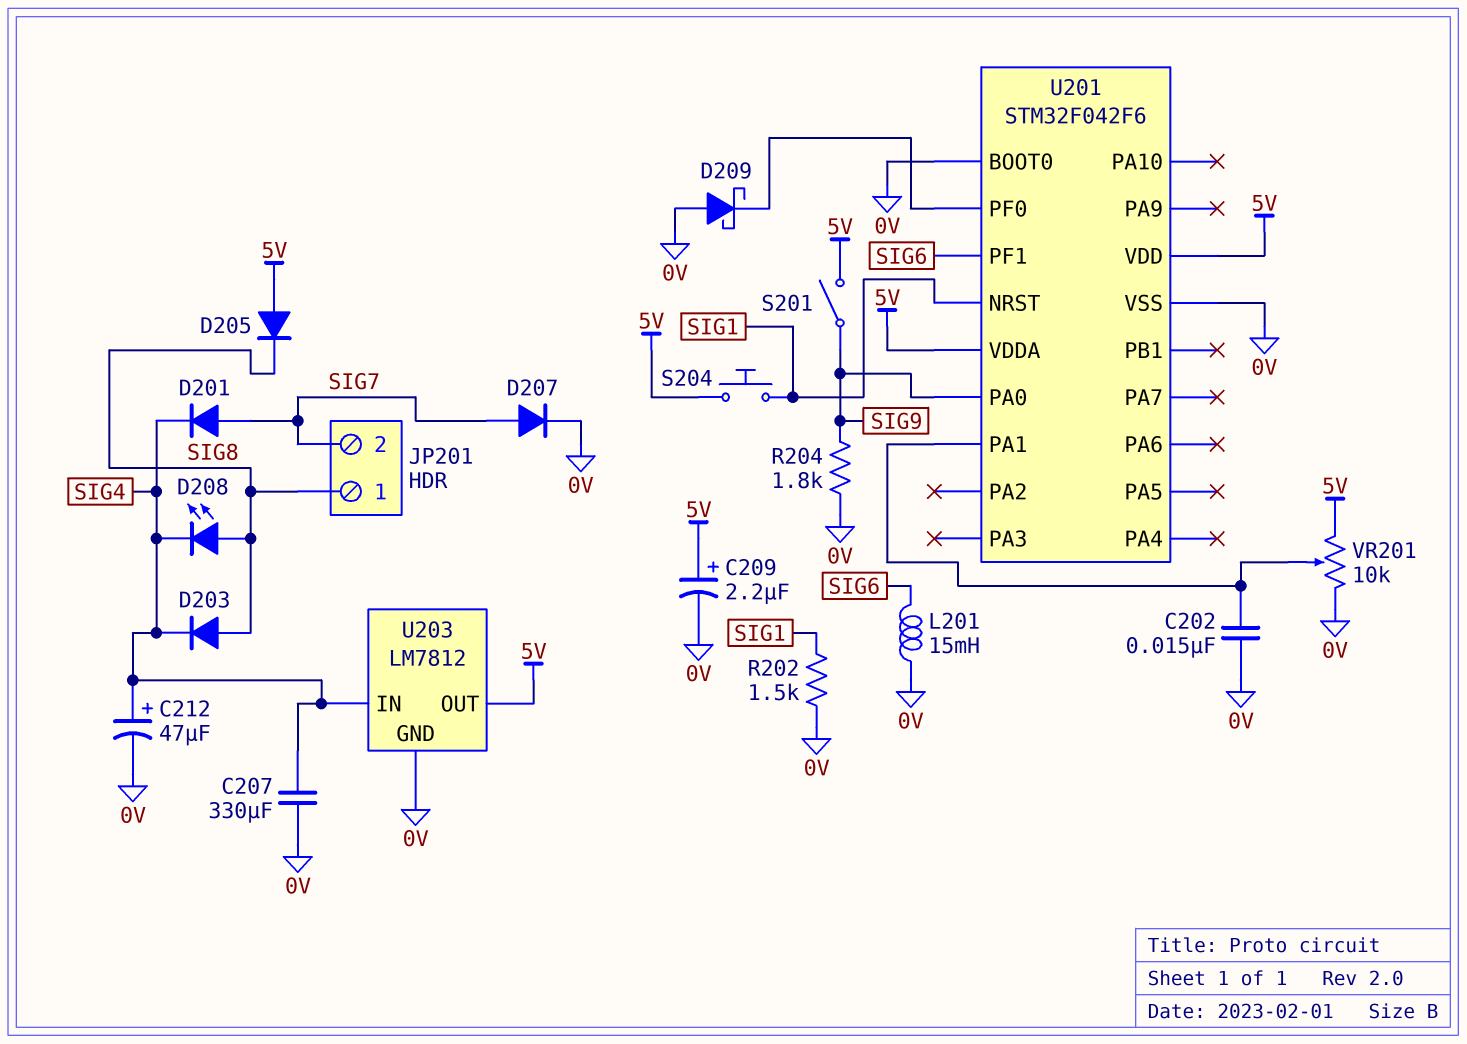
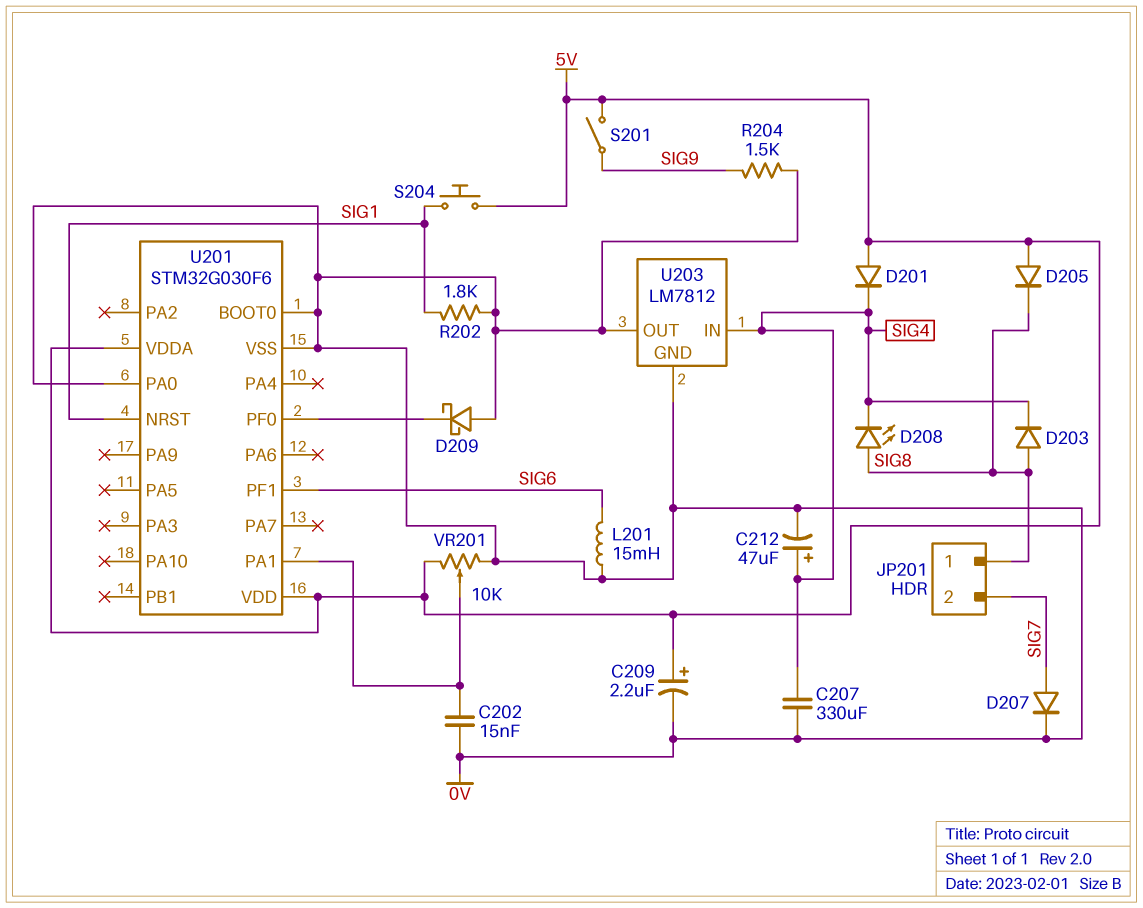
D201: diode (A SIG7, K SIG4) -> diode (A 5V, K SIG4)
R202: 1.5k (0V, SIG1) -> 1.8k (0V, SIG1)
R204: 1.8k (0V, SIG9) -> 1.5k (0V, SIG9)
U201: STM32F042F6 -> STM32G030F6
U201 pin PA0: SIG9 -> 0V
U203 pin OUT: 5V -> 0V

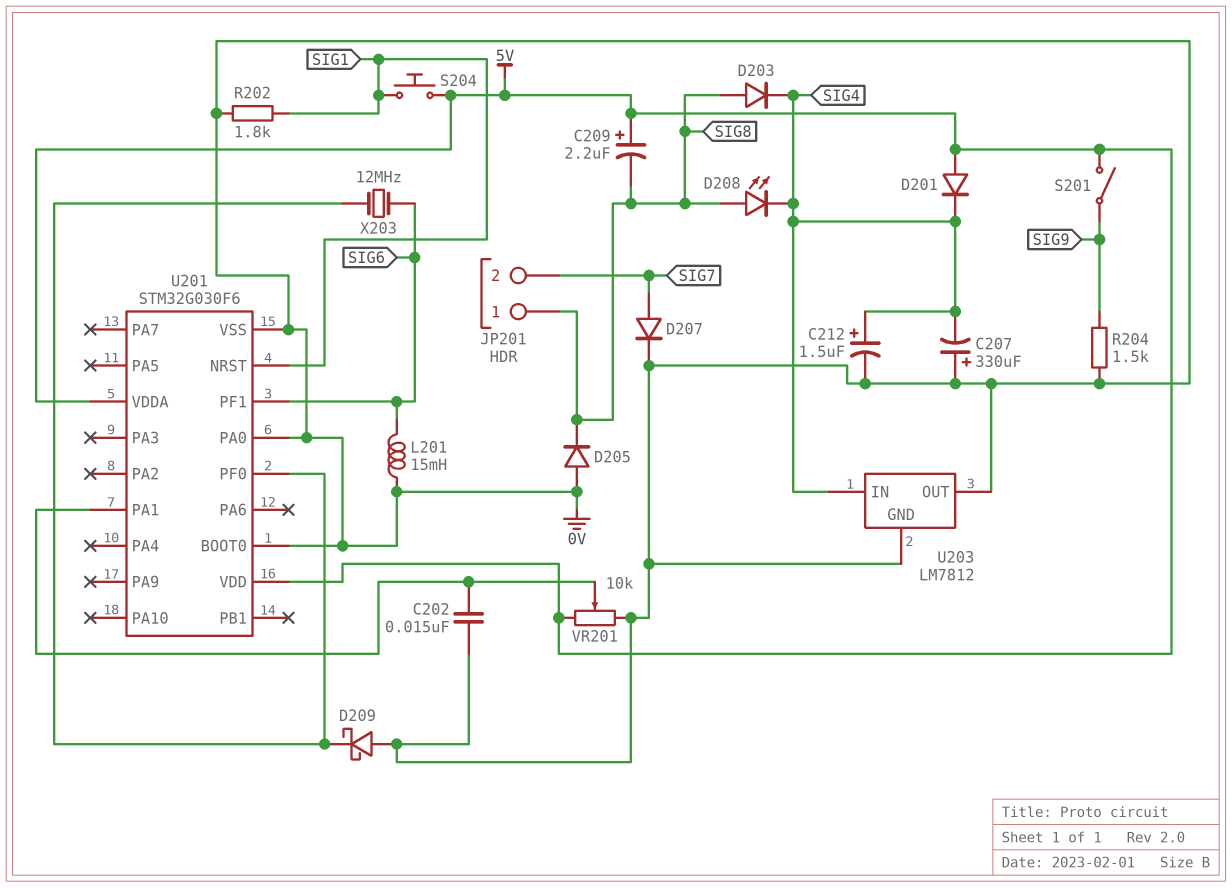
C207: 330uF (0V, SIG4) -> 330uF (plus 0V, minus SIG4)
C209: 2.2uF (plus 5V, minus 0V) -> 2.2uF (plus 5V, minus SIG8)
C212: 47uF (plus SIG4, minus 0V) -> 1.5uF (plus SIG4, minus 0V)
D205: diode (A 5V, K SIG8) -> diode (A 0V, K SIG8)
X203: none -> 12MHz (SIG6, U201/PF0)

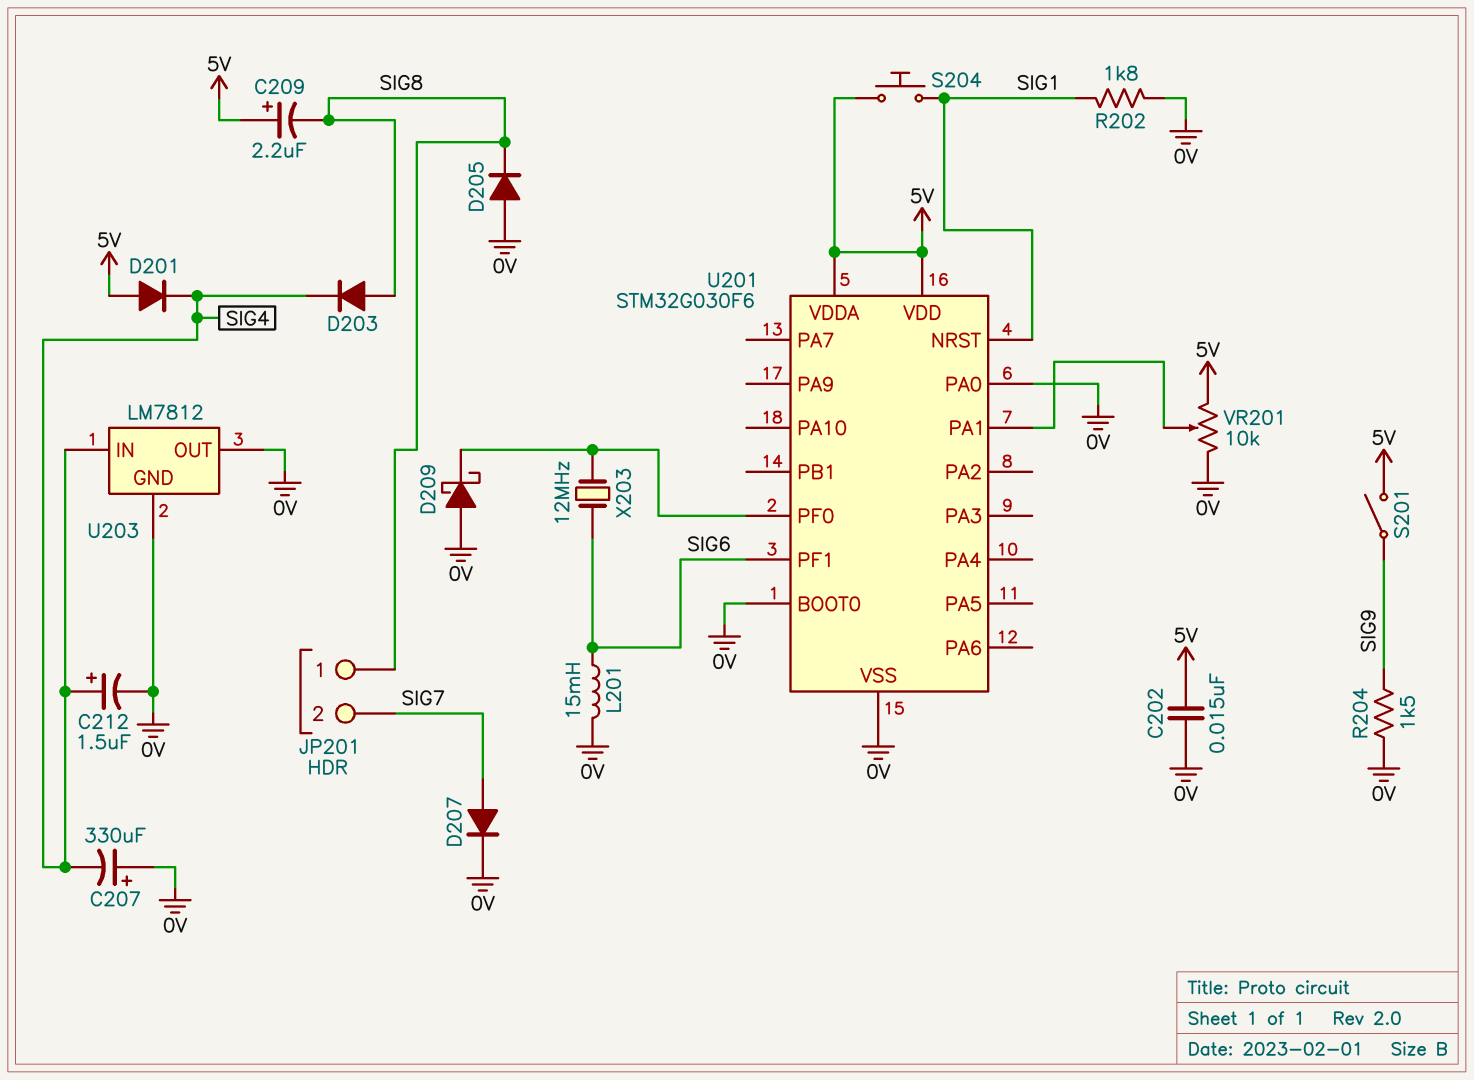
C202: 15nF (0V, U201/PA1) -> 15nF (0V, 5V)
D208: LED (A SIG8, K SIG4) -> none

